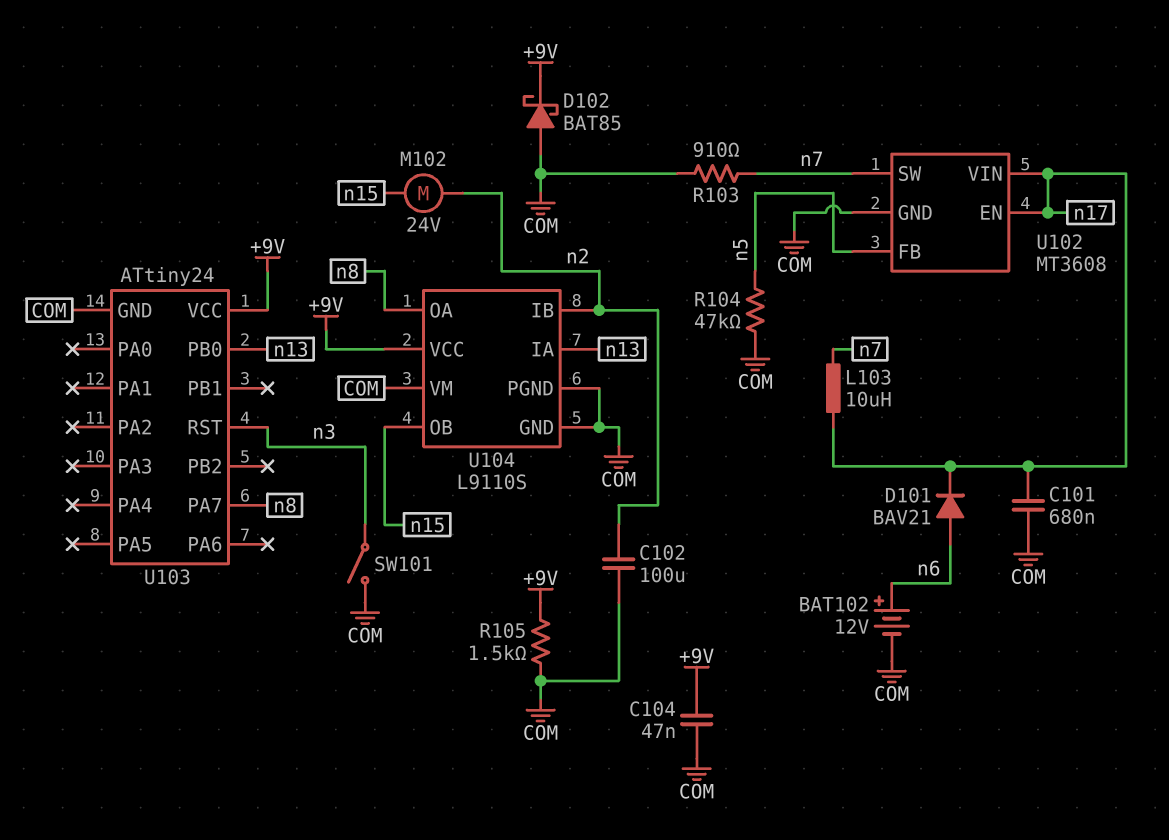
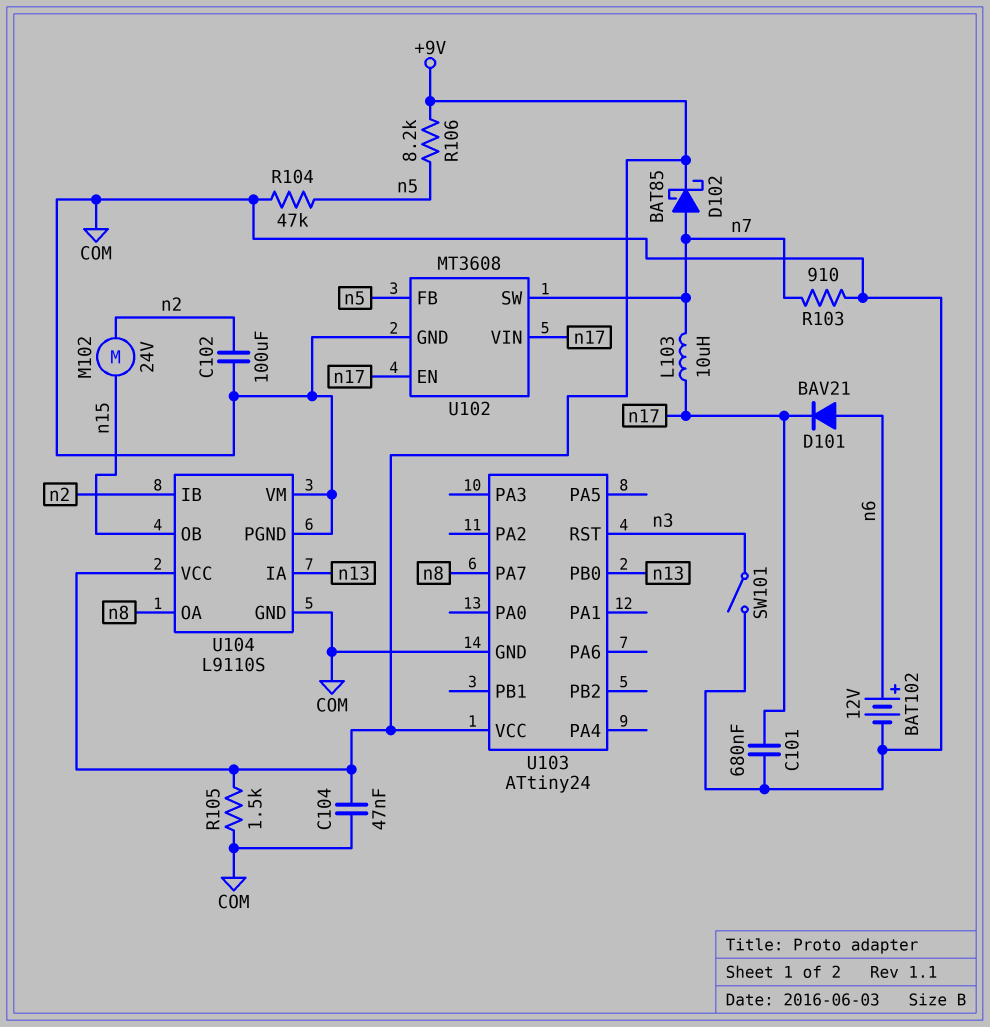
D102: schottky BAT85 (A COM, K +9V) -> schottky BAT85 (A n7, K +9V)
R106: none -> 8.2k (+9V, n5)

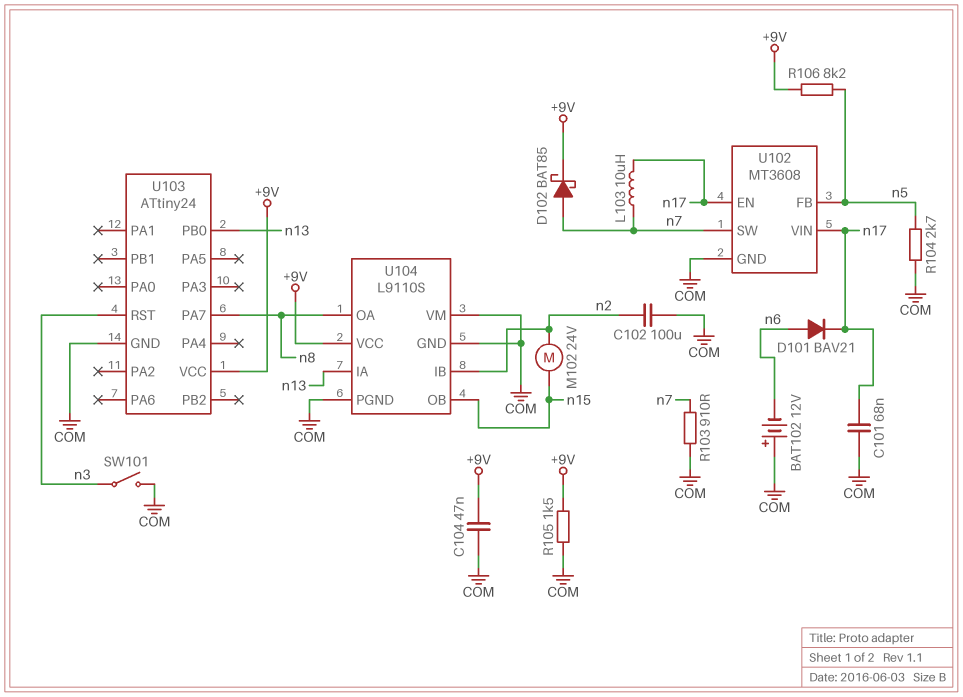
BAT102: 12V (plus n6, minus COM) -> 12V (plus COM, minus n6)
C101: 680nF (COM, n17) -> 68nF (COM, n17)
R104: 47k (COM, n5) -> 2.7k (COM, n5)

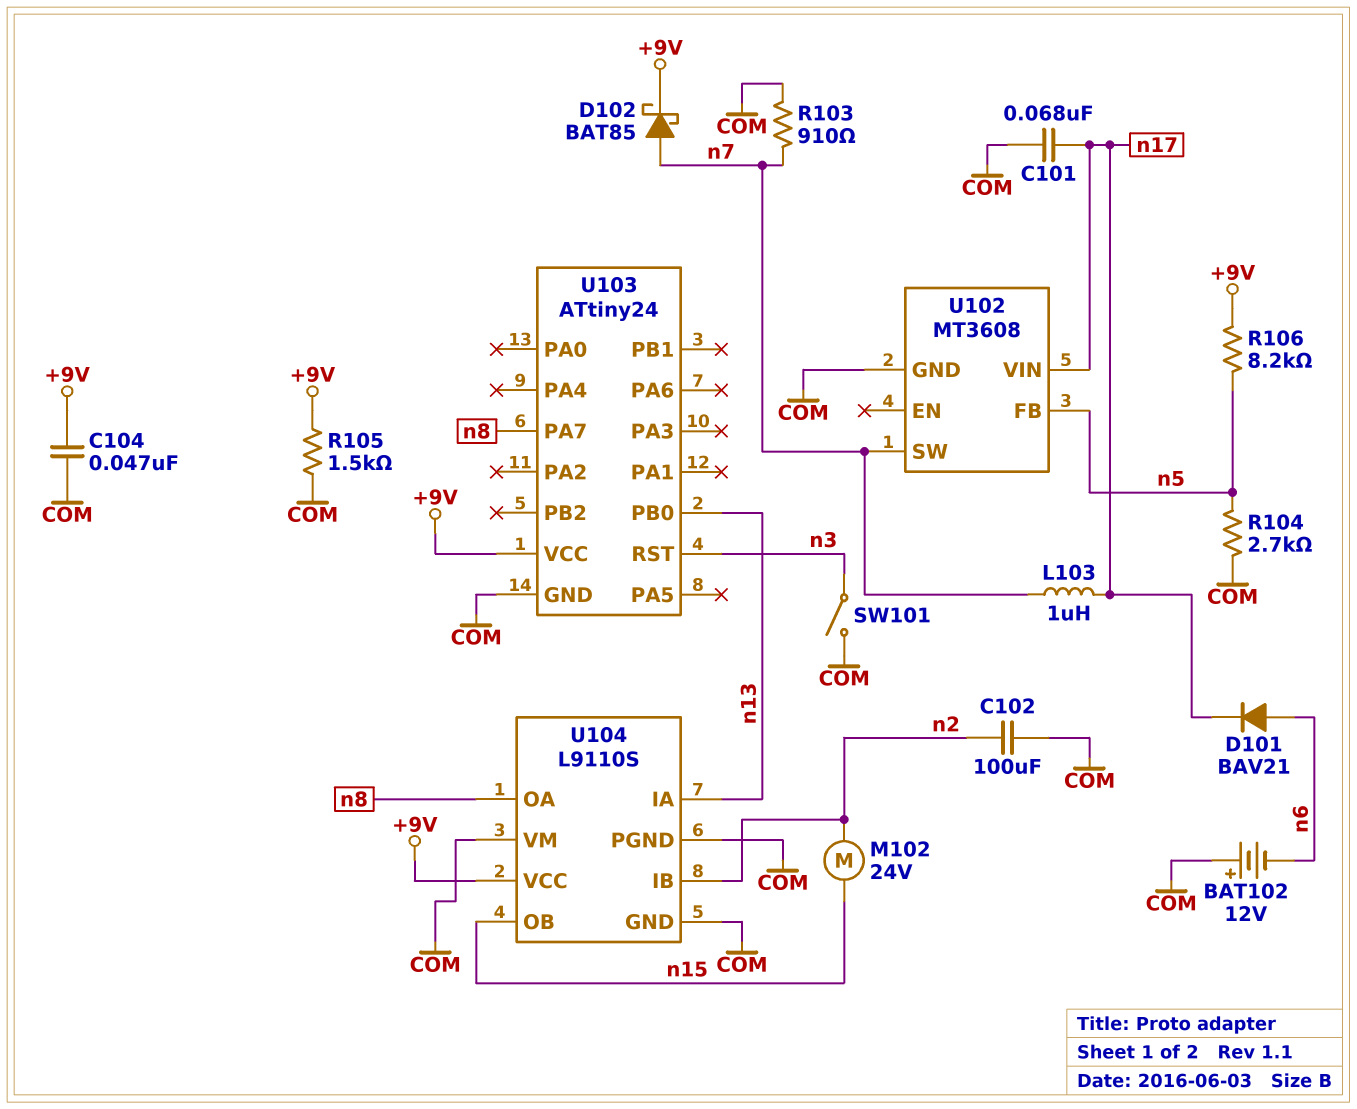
L103: 10uH (n7, n17) -> 1uH (n7, n17)
U102 pin EN: n17 -> none

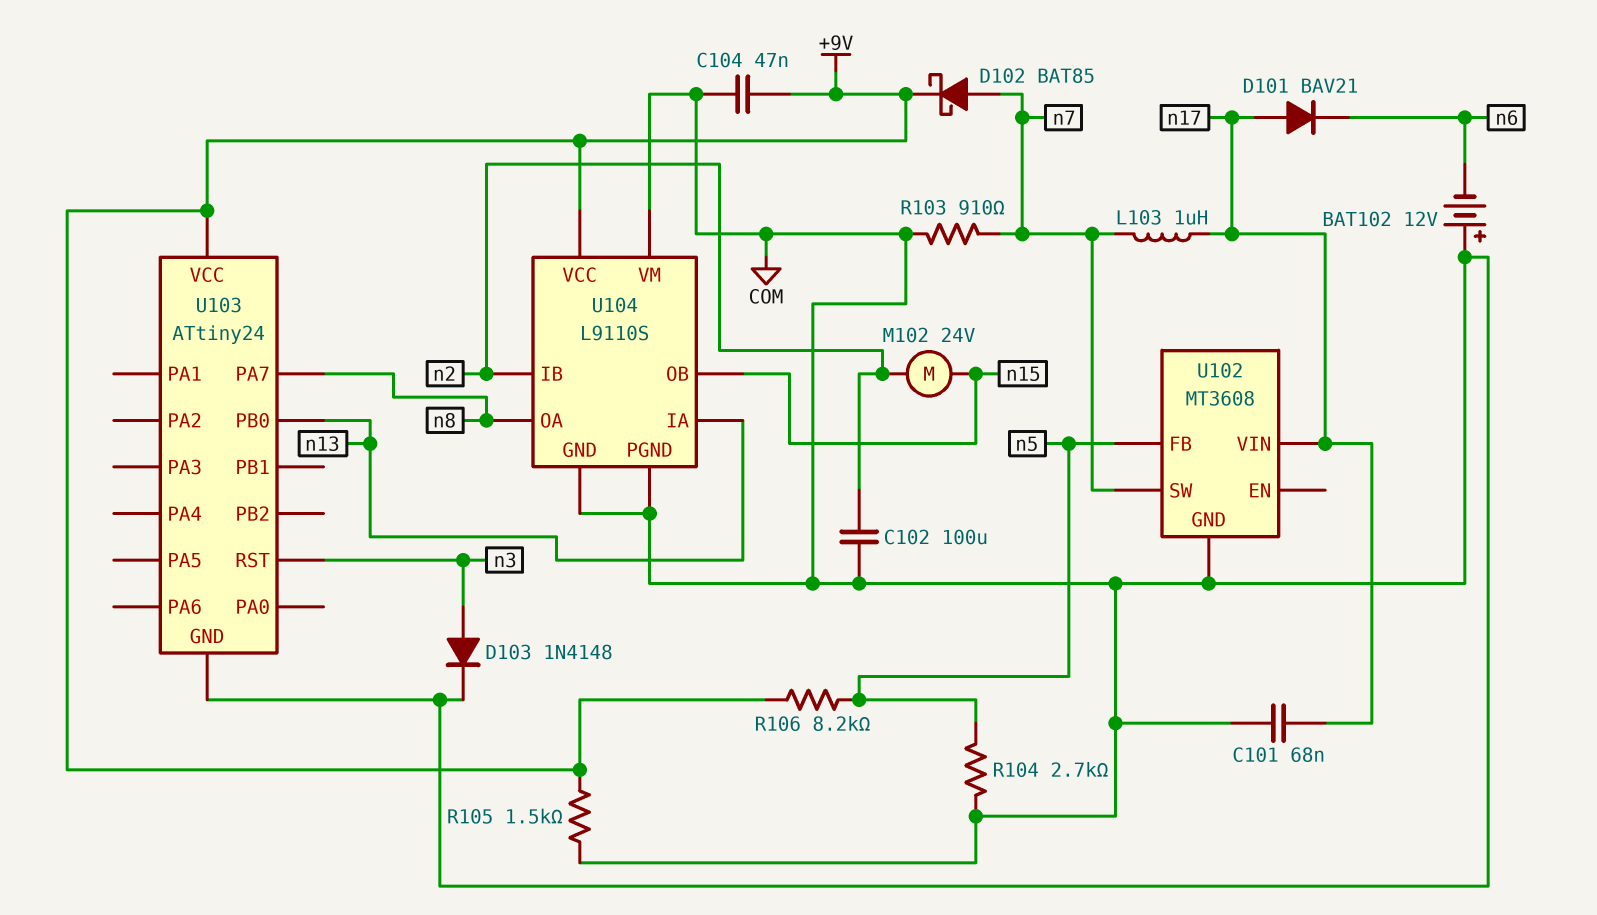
D101: diode BAV21 (A n6, K n17) -> diode BAV21 (A n17, K n6)
D103: none -> diode 1N4148 (A n3, K COM)
SW101: switch (COM, n3) -> none

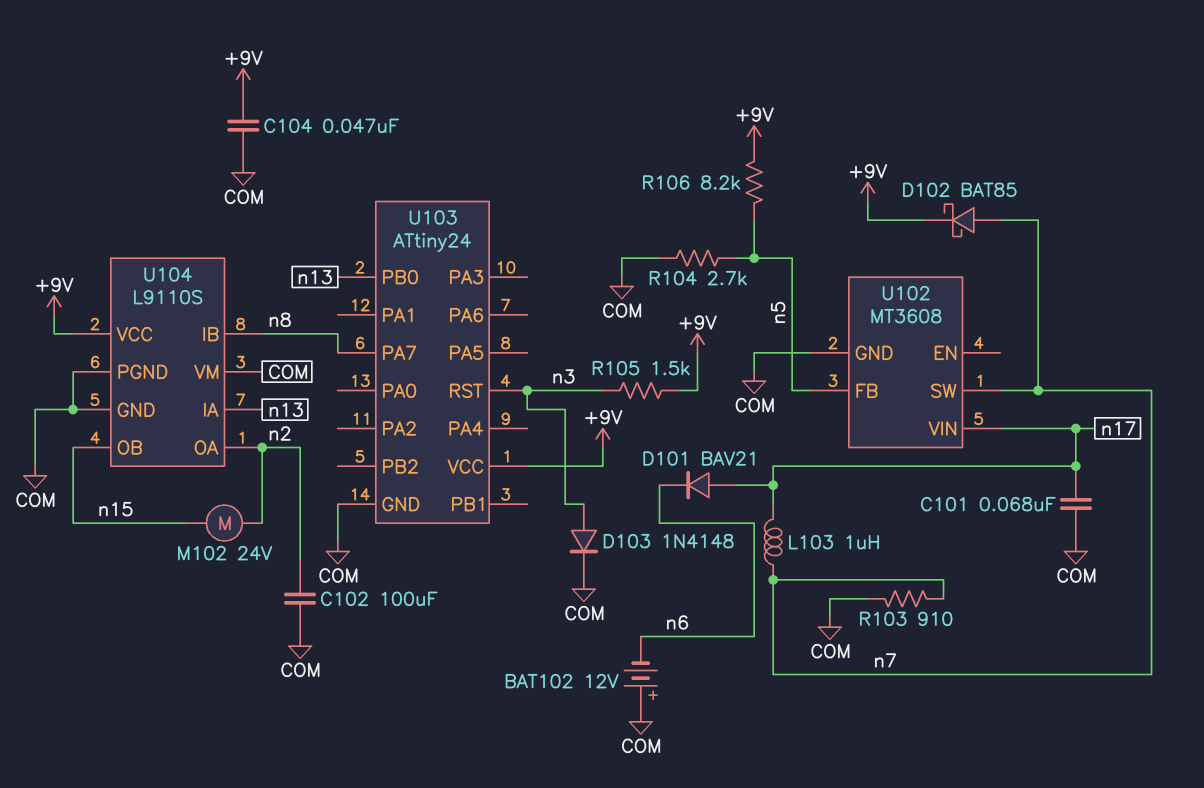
R105: 1.5k (+9V, COM) -> 1.5k (+9V, n3)
U104 pin IB: n2 -> n8
U104 pin OA: n8 -> n2

